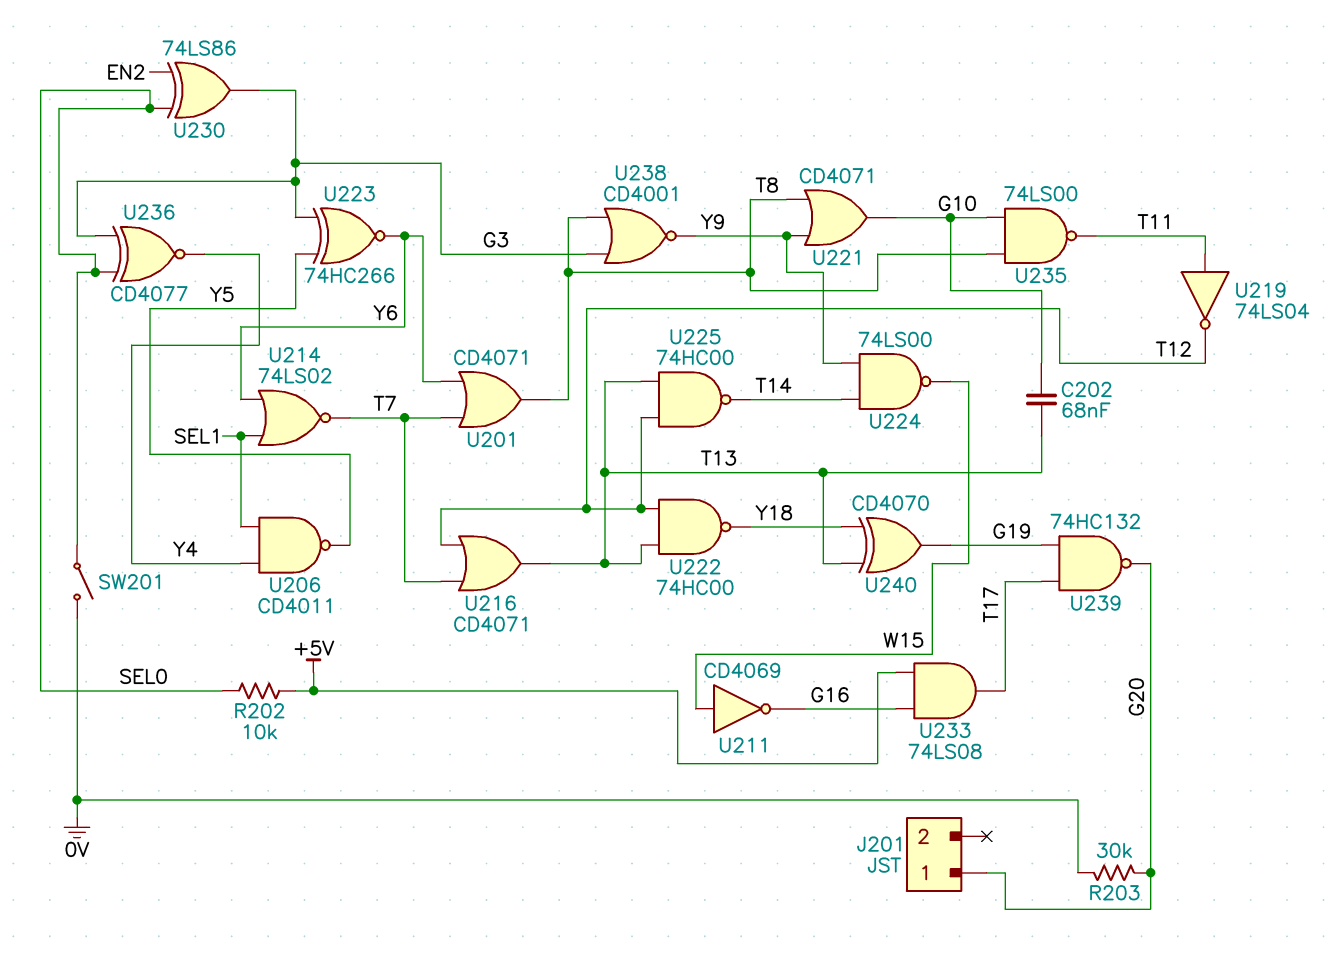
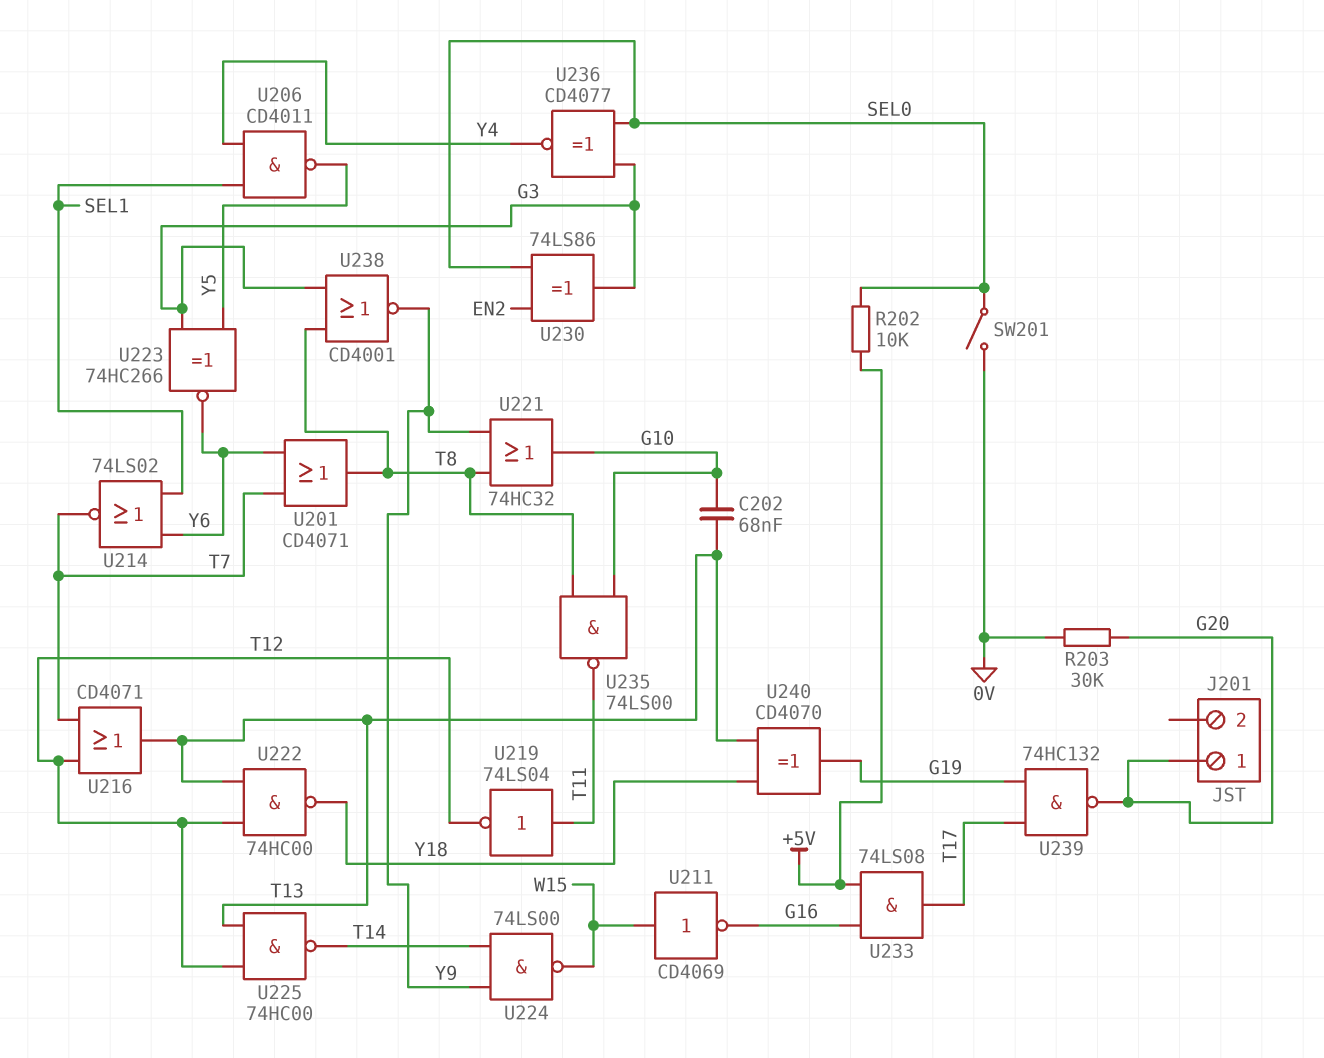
U221: OR CD4071 (in T8, in Y9, out G10) -> OR 74HC32 (in T8, in Y9, out G10)

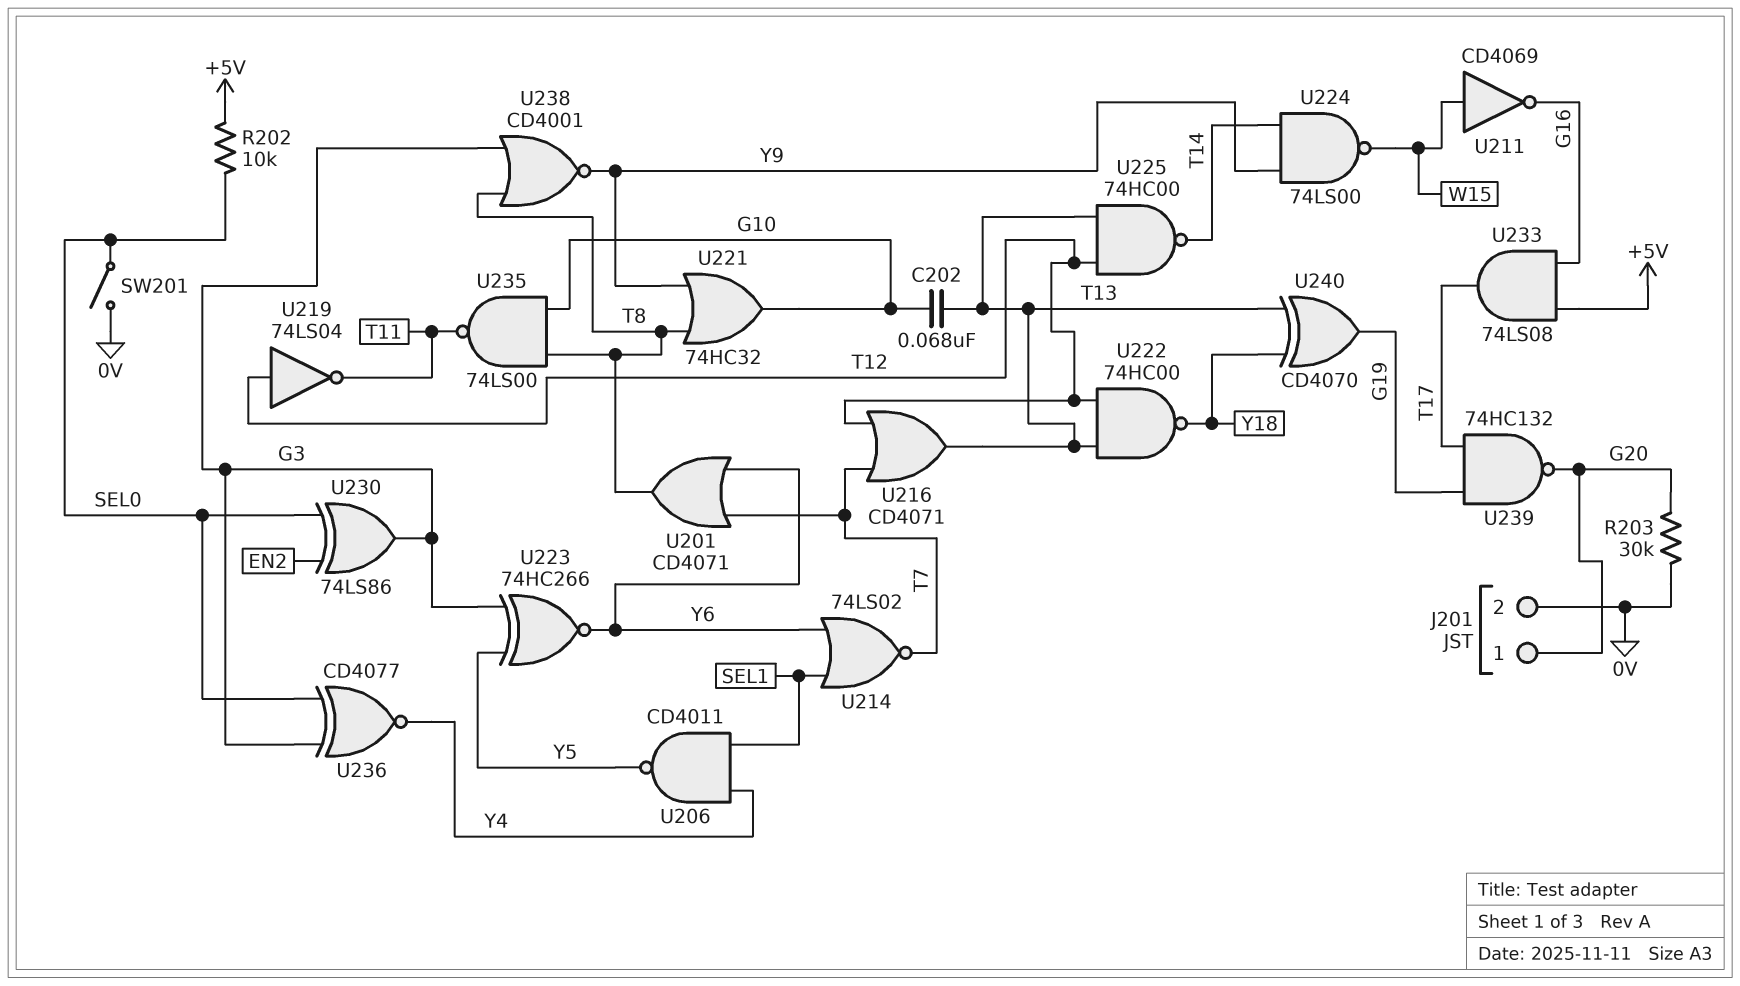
J201 pin 2: none -> 0V
U219: NOT 74LS04 (in T11, out T12) -> NOT 74LS04 (in T12, out T11)

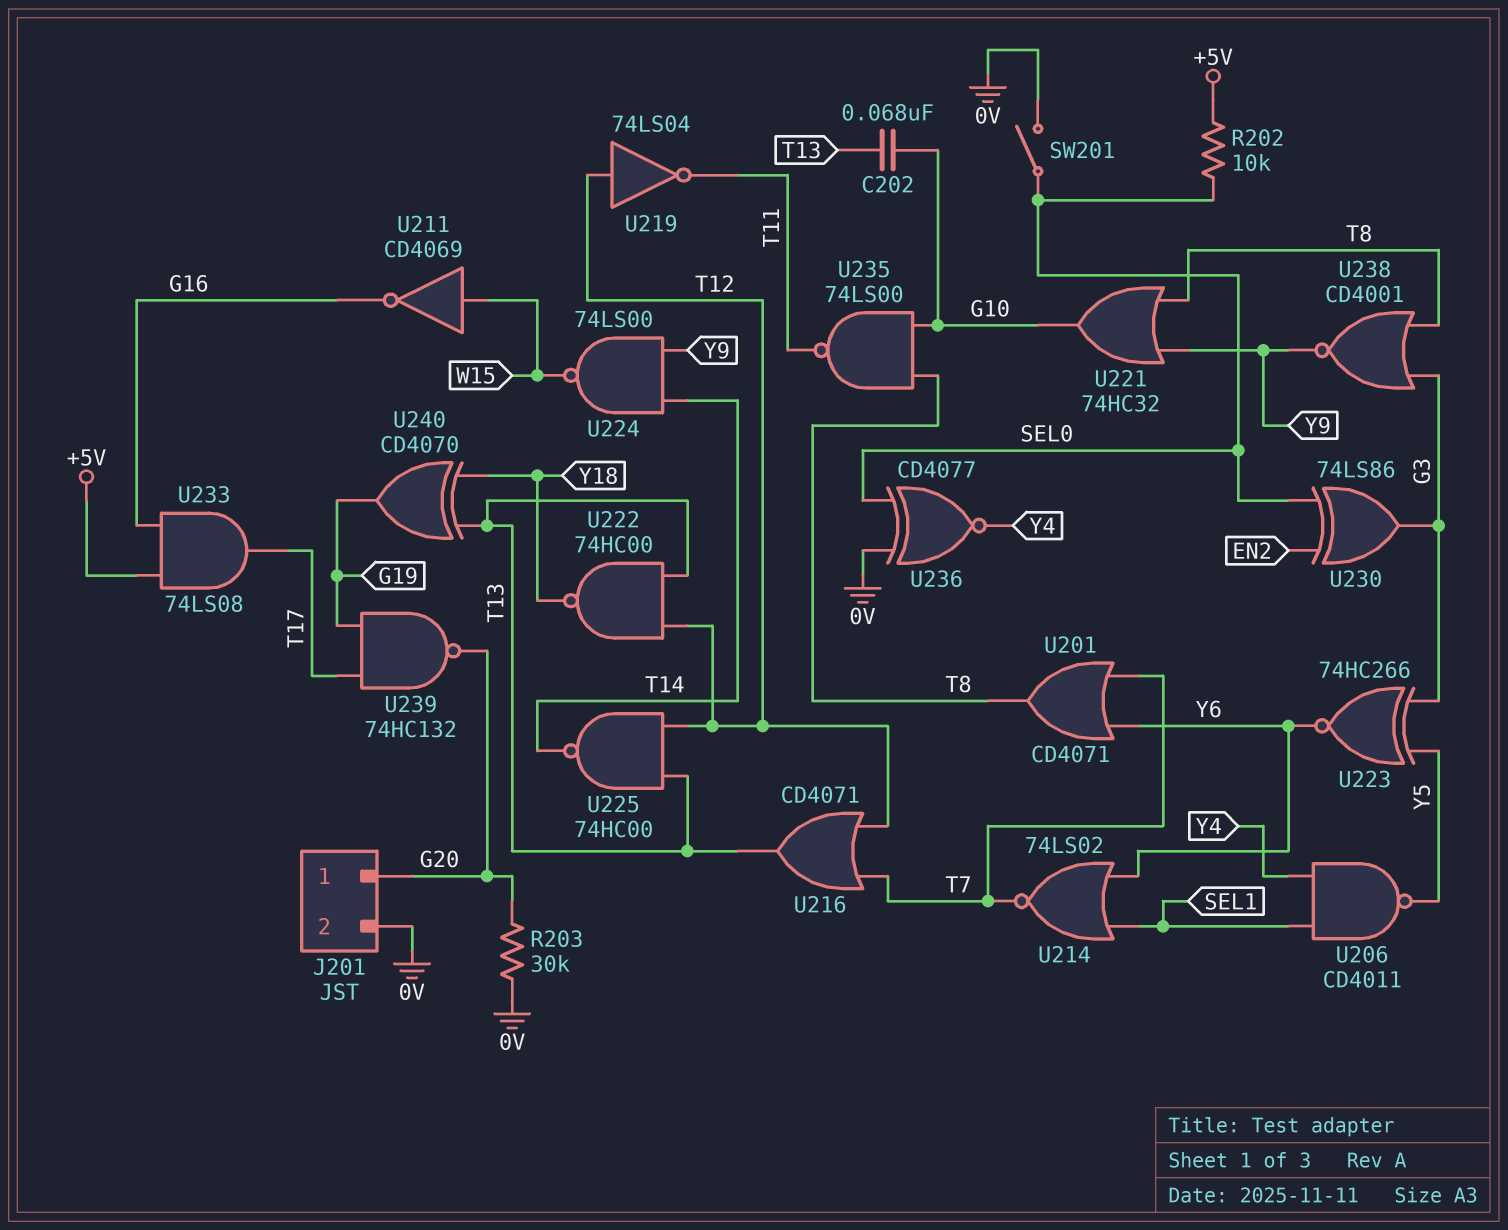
U236: XNOR CD4077 (in G3, in SEL0, out Y4) -> XNOR CD4077 (in 0V, in SEL0, out Y4)

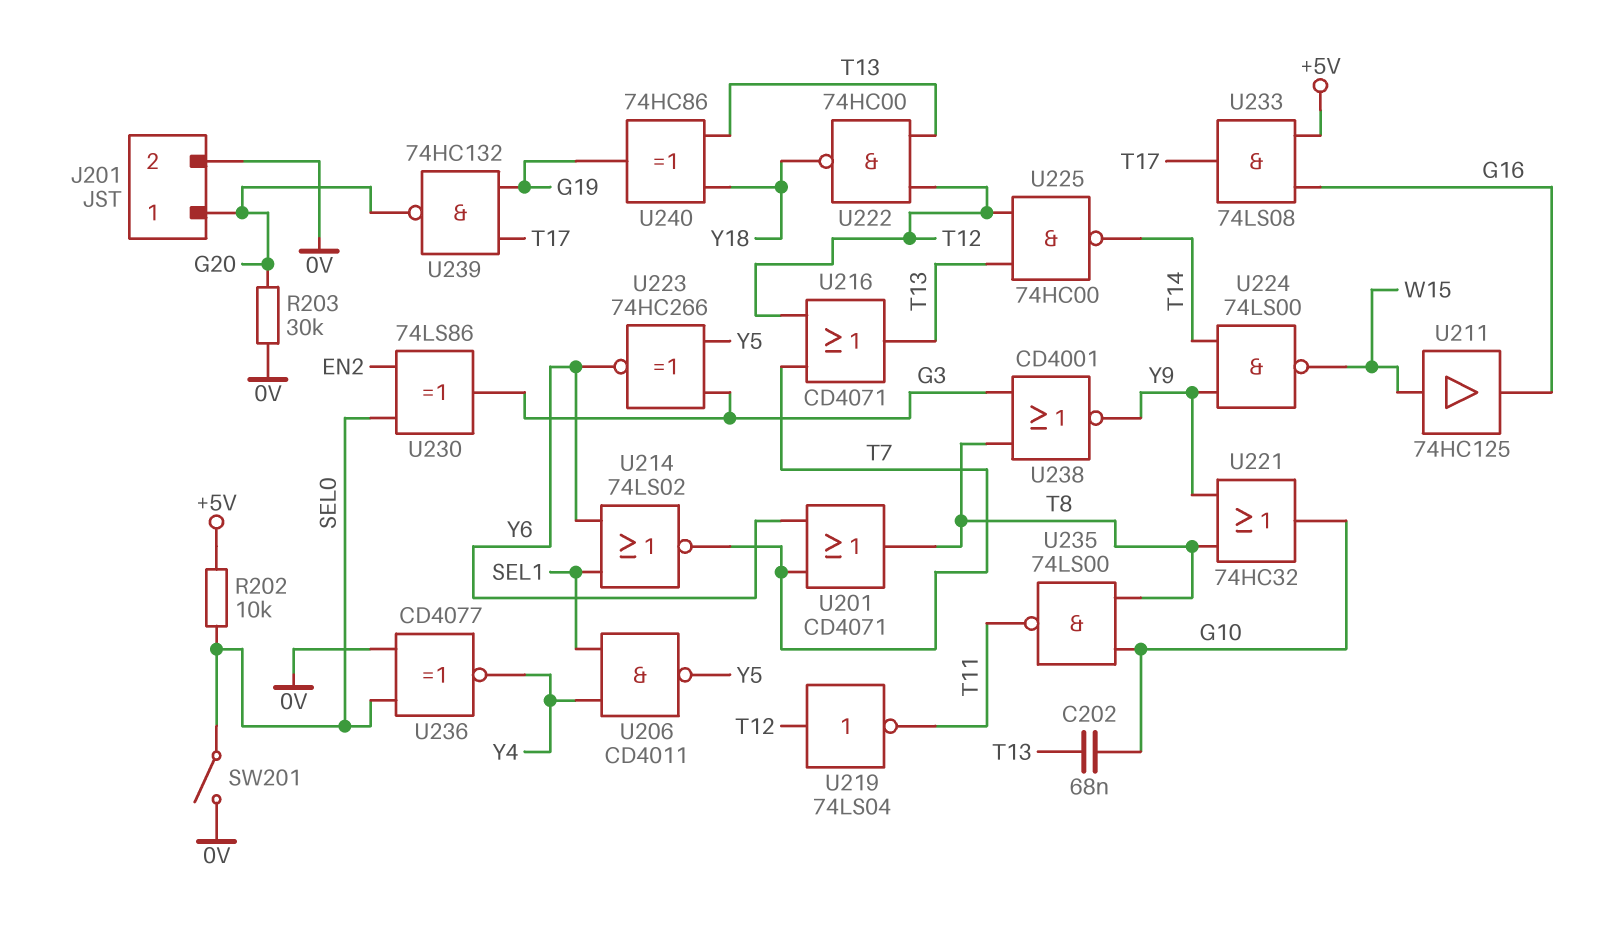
U211: NOT CD4069 (in W15, out G16) -> buffer 74HC125 (in W15, out G16)
U240: XOR CD4070 (in T13, in Y18, out G19) -> XOR 74HC86 (in T13, in Y18, out G19)

